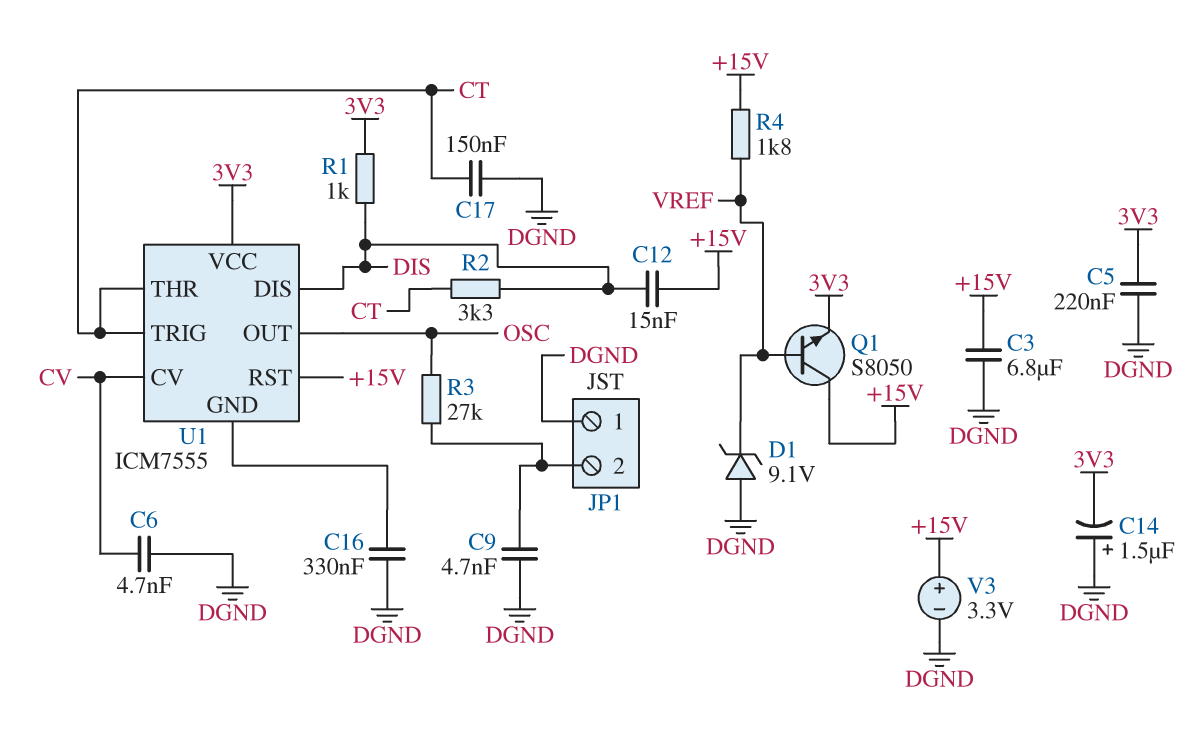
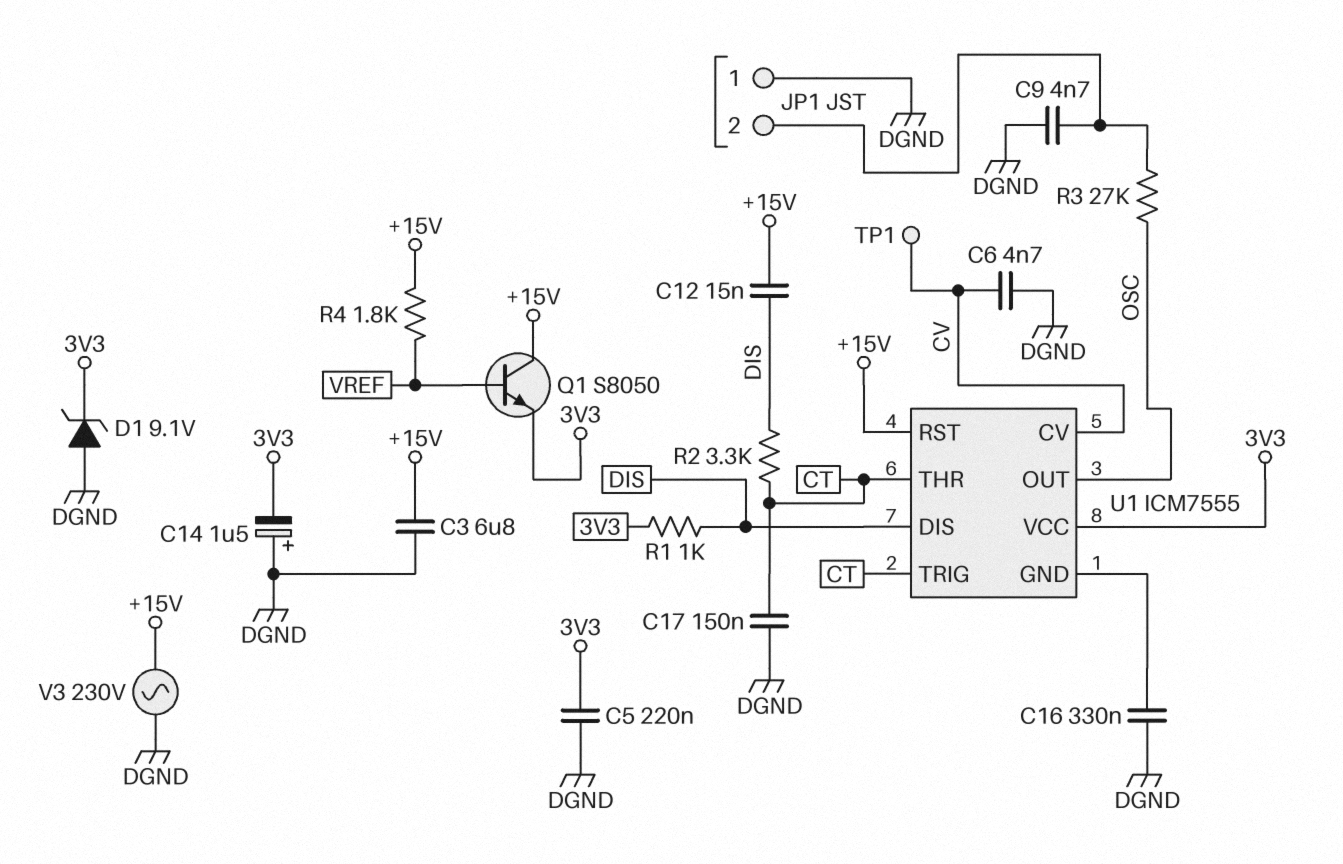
D1: zener 9.1V (A DGND, K VREF) -> zener 9.1V (A DGND, K 3V3)
TP1: none -> test point (CV)
V3: 3.3V (plus +15V, minus DGND) -> AC 230V (+15V, DGND)

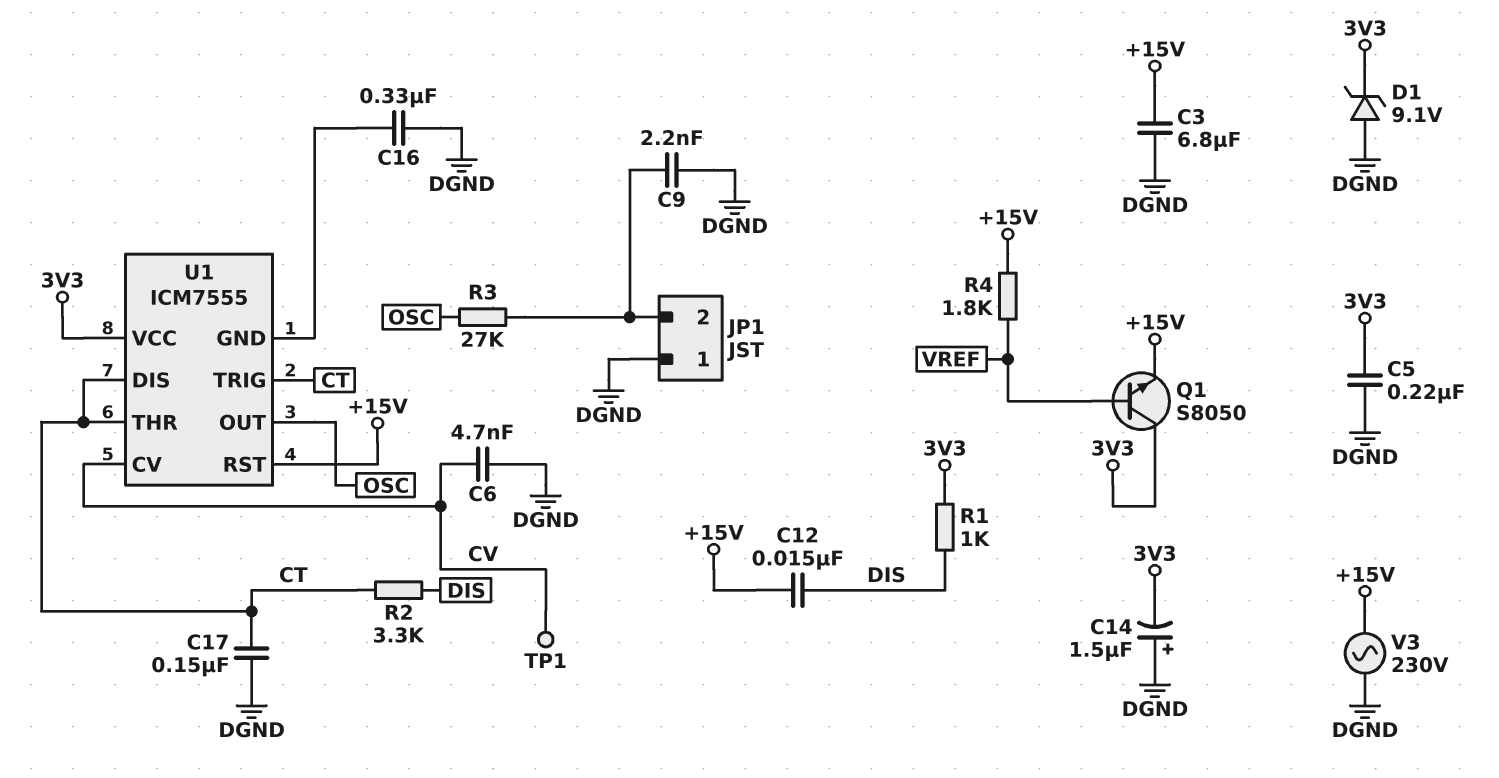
C9: 4.7nF (DGND, JP1/2) -> 2.2nF (DGND, JP1/2)
Q1: NPN S8050 (B VREF, C +15V, E 3V3) -> NPN S8050 (B VREF, C 3V3, E +15V)
U1 pin DIS: DIS -> CT

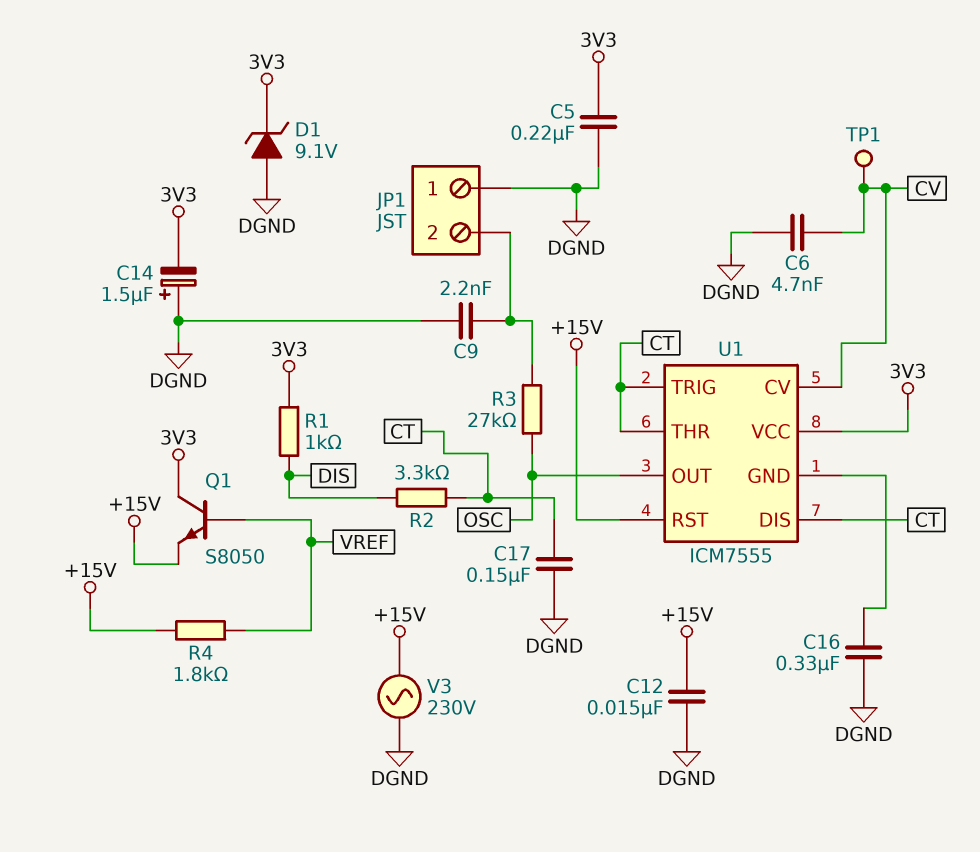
C3: 6.8uF (+15V, DGND) -> none
C12: 15nF (+15V, DIS) -> 15nF (+15V, DGND)

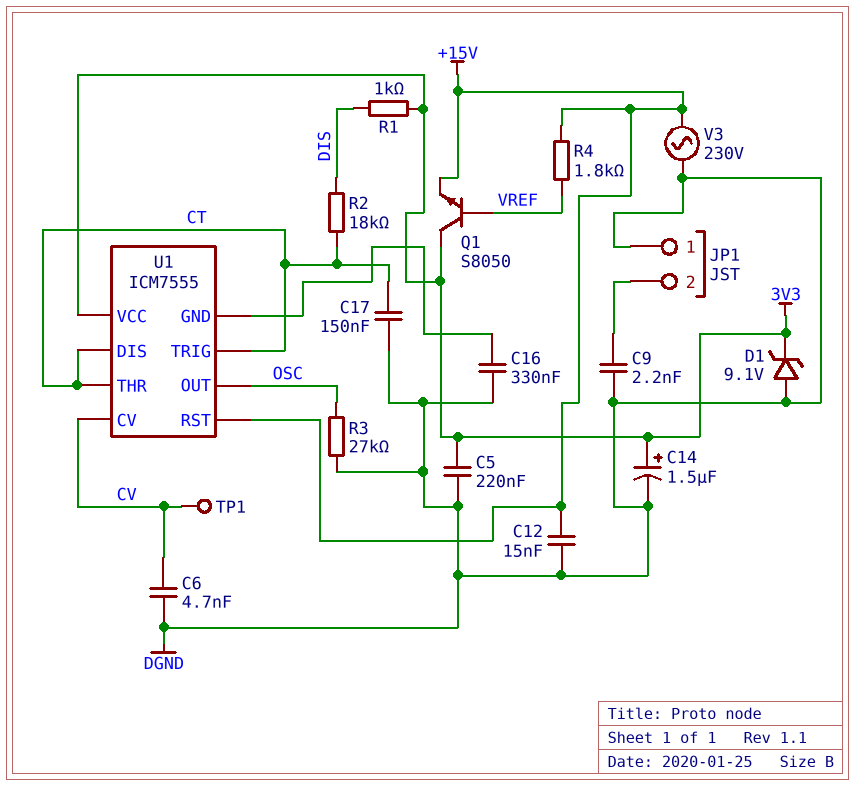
C14: 1.5uF (plus DGND, minus 3V3) -> 1.5uF (plus 3V3, minus DGND)
R2: 3.3k (CT, DIS) -> 18k (CT, DIS)
R3: 27k (JP1/2, OSC) -> 27k (DGND, OSC)

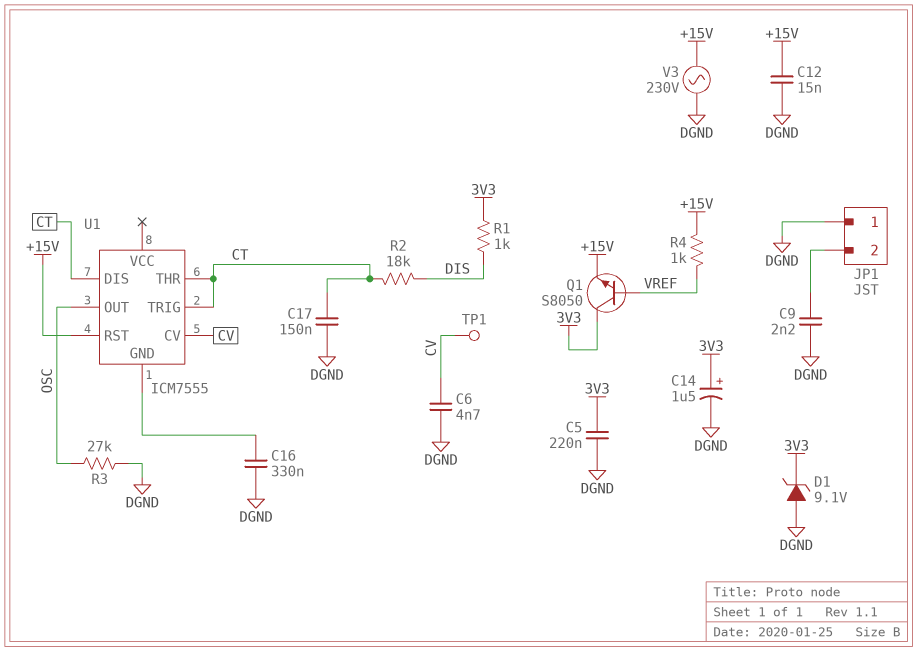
R4: 1.8k (+15V, VREF) -> 1k (+15V, VREF)
U1 pin VCC: 3V3 -> none

